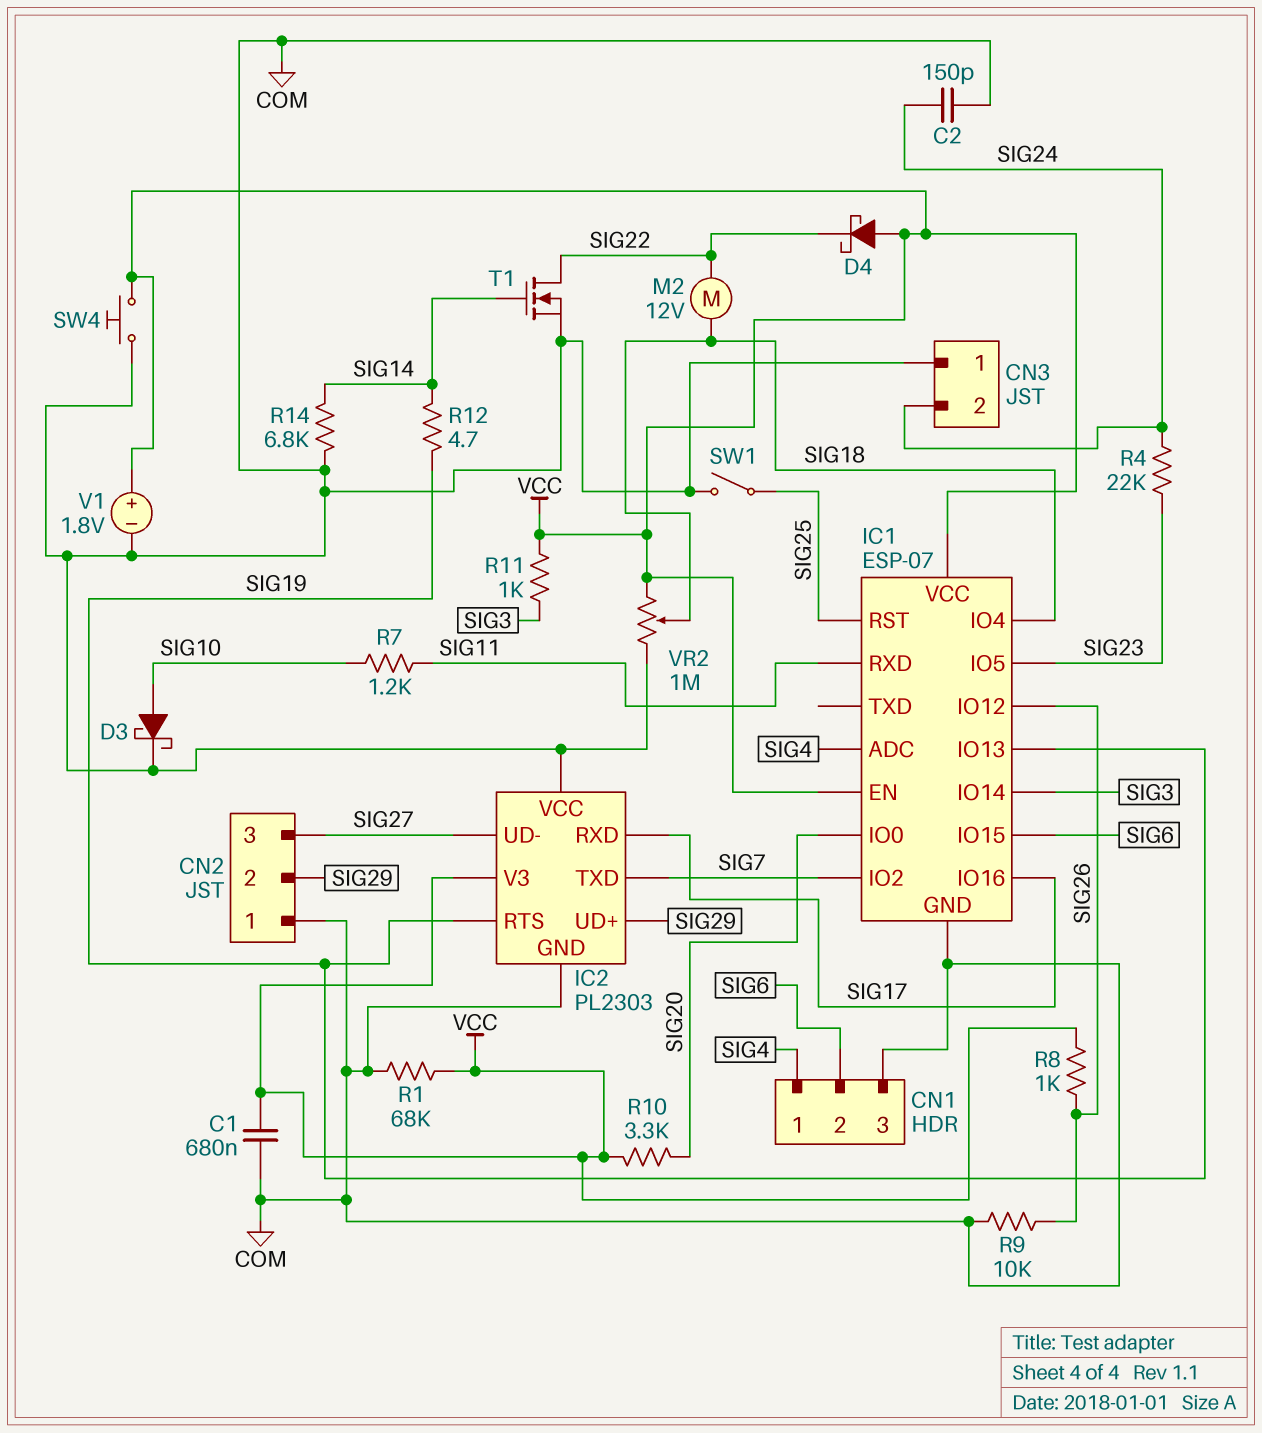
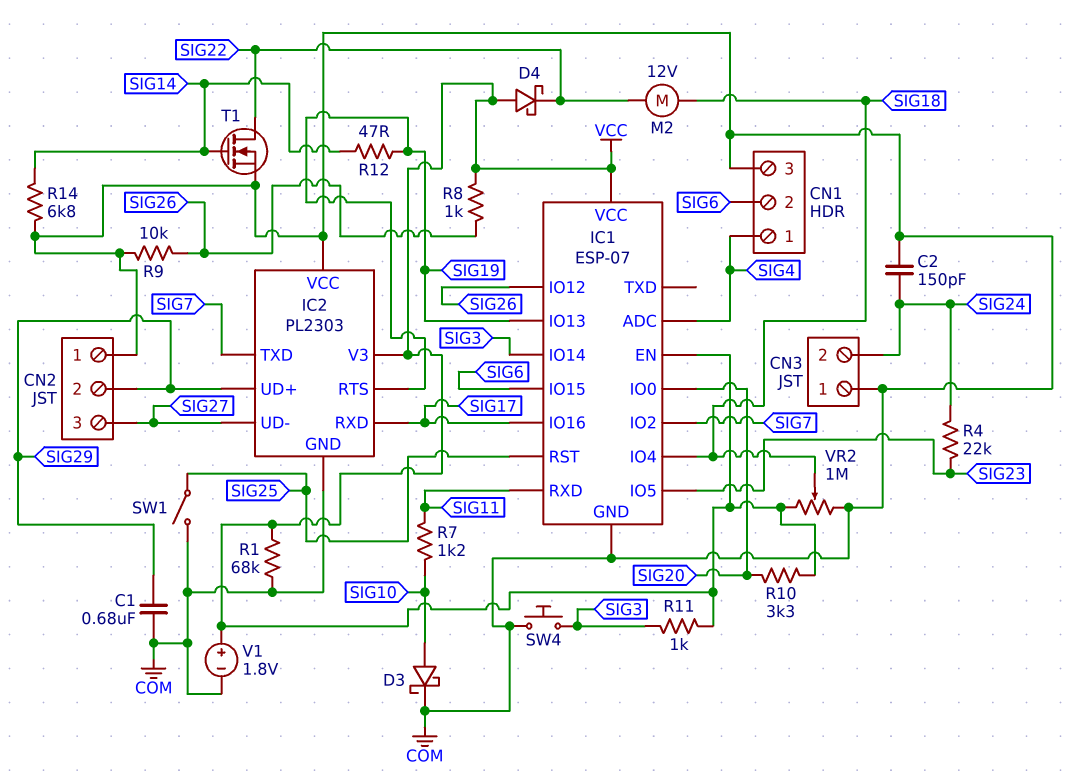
C1: 680nF (COM, VCC) -> 680nF (COM, SIG29)
R12: 4.7 (SIG14, SIG19) -> 47 (SIG14, SIG19)
SW4: button (COM, VCC) -> button (COM, SIG3)

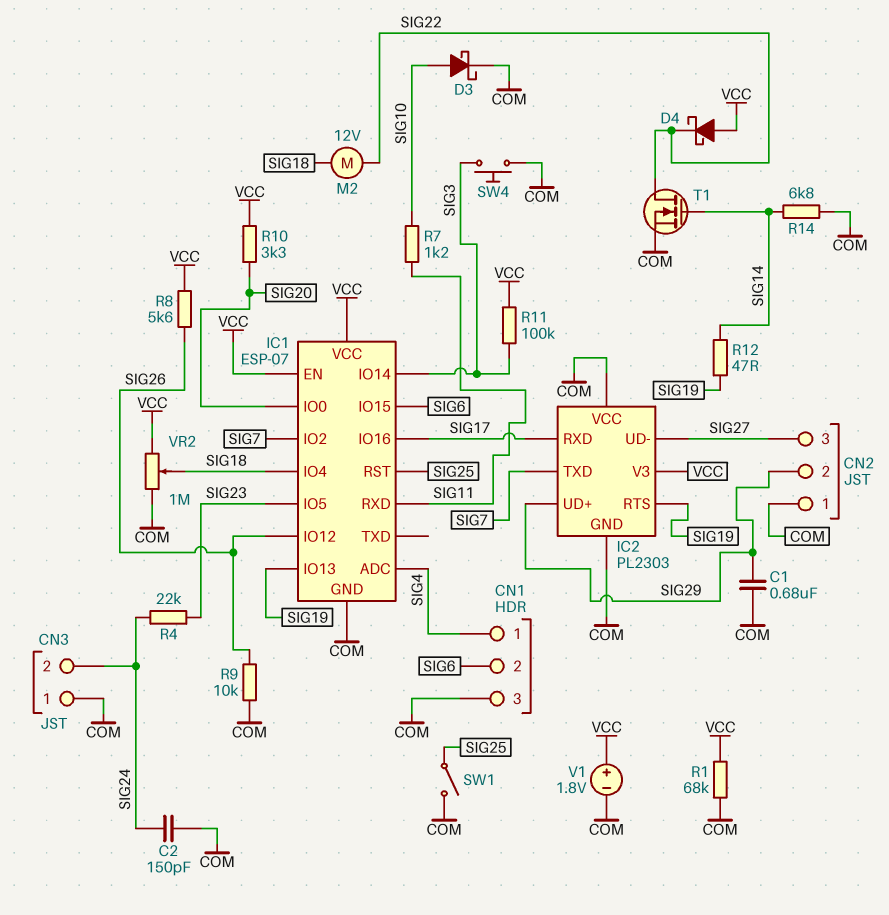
R8: 1k (SIG26, VCC) -> 5.6k (SIG26, VCC)
R11: 1k (SIG3, VCC) -> 100k (SIG3, VCC)

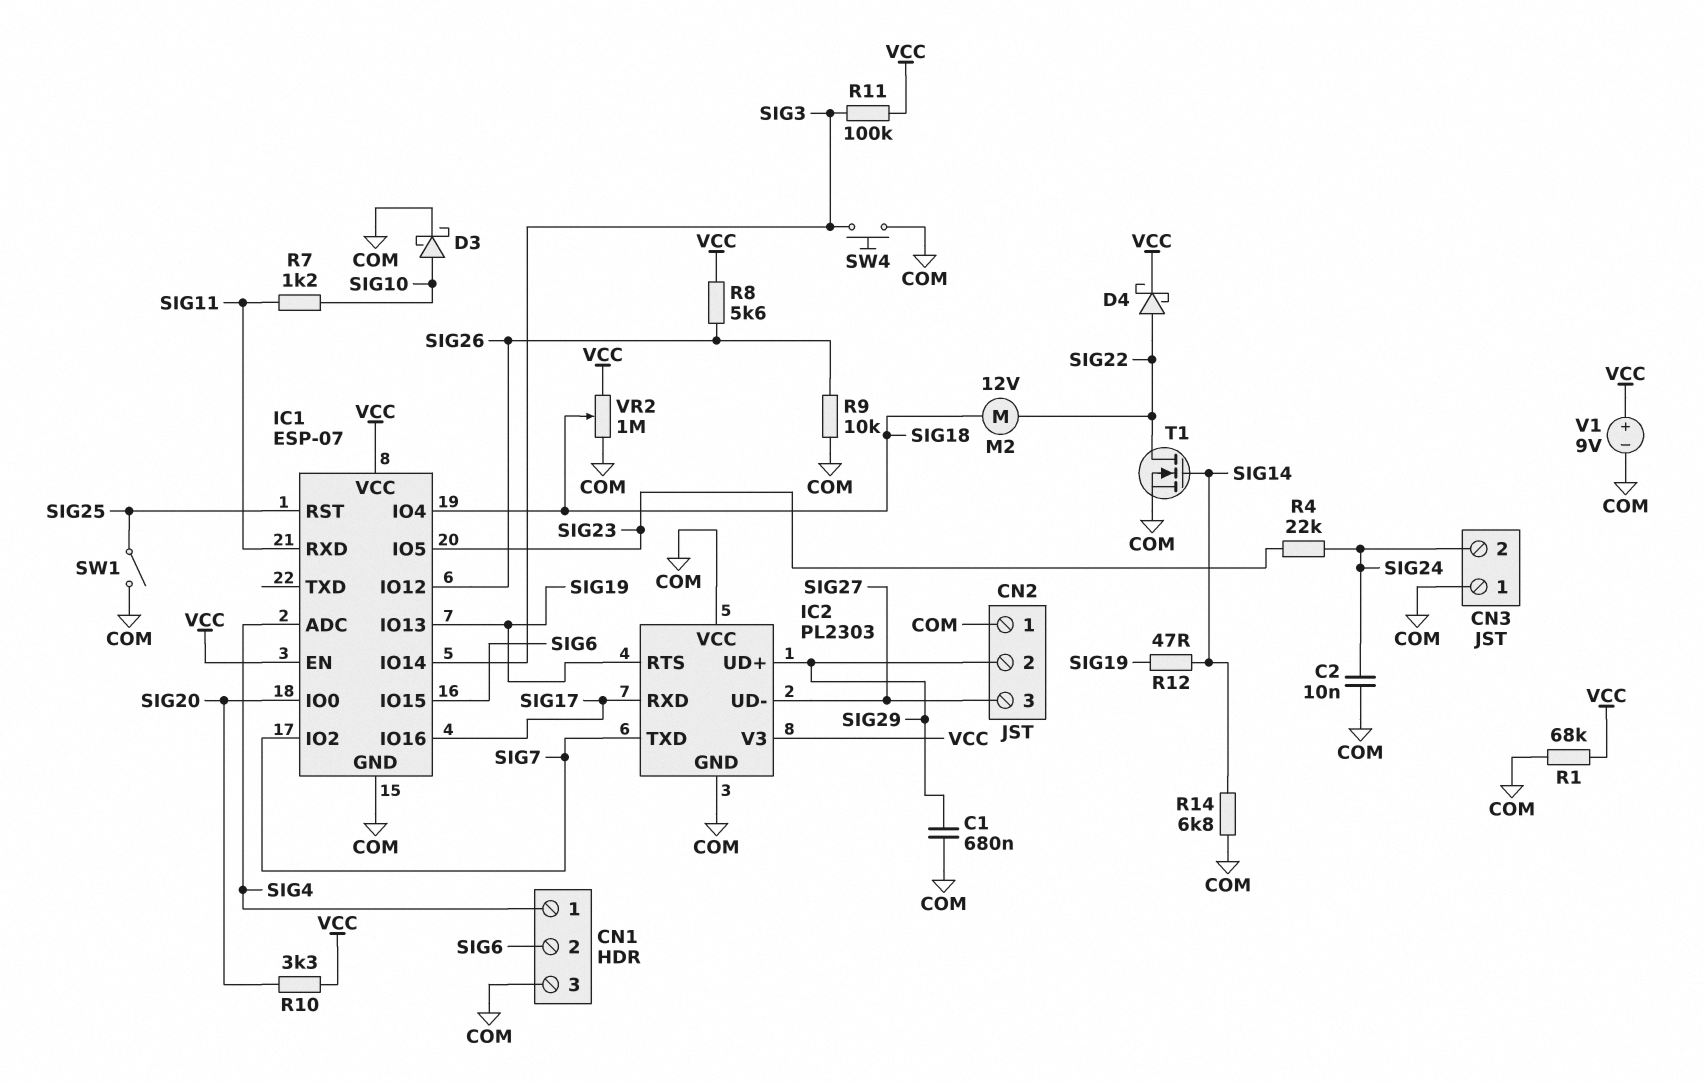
C2: 150pF (COM, SIG24) -> 10nF (COM, SIG24)
D4: schottky (A VCC, K SIG22) -> schottky (A SIG22, K VCC)
V1: 1.8V (plus VCC, minus COM) -> 9V (plus VCC, minus COM)

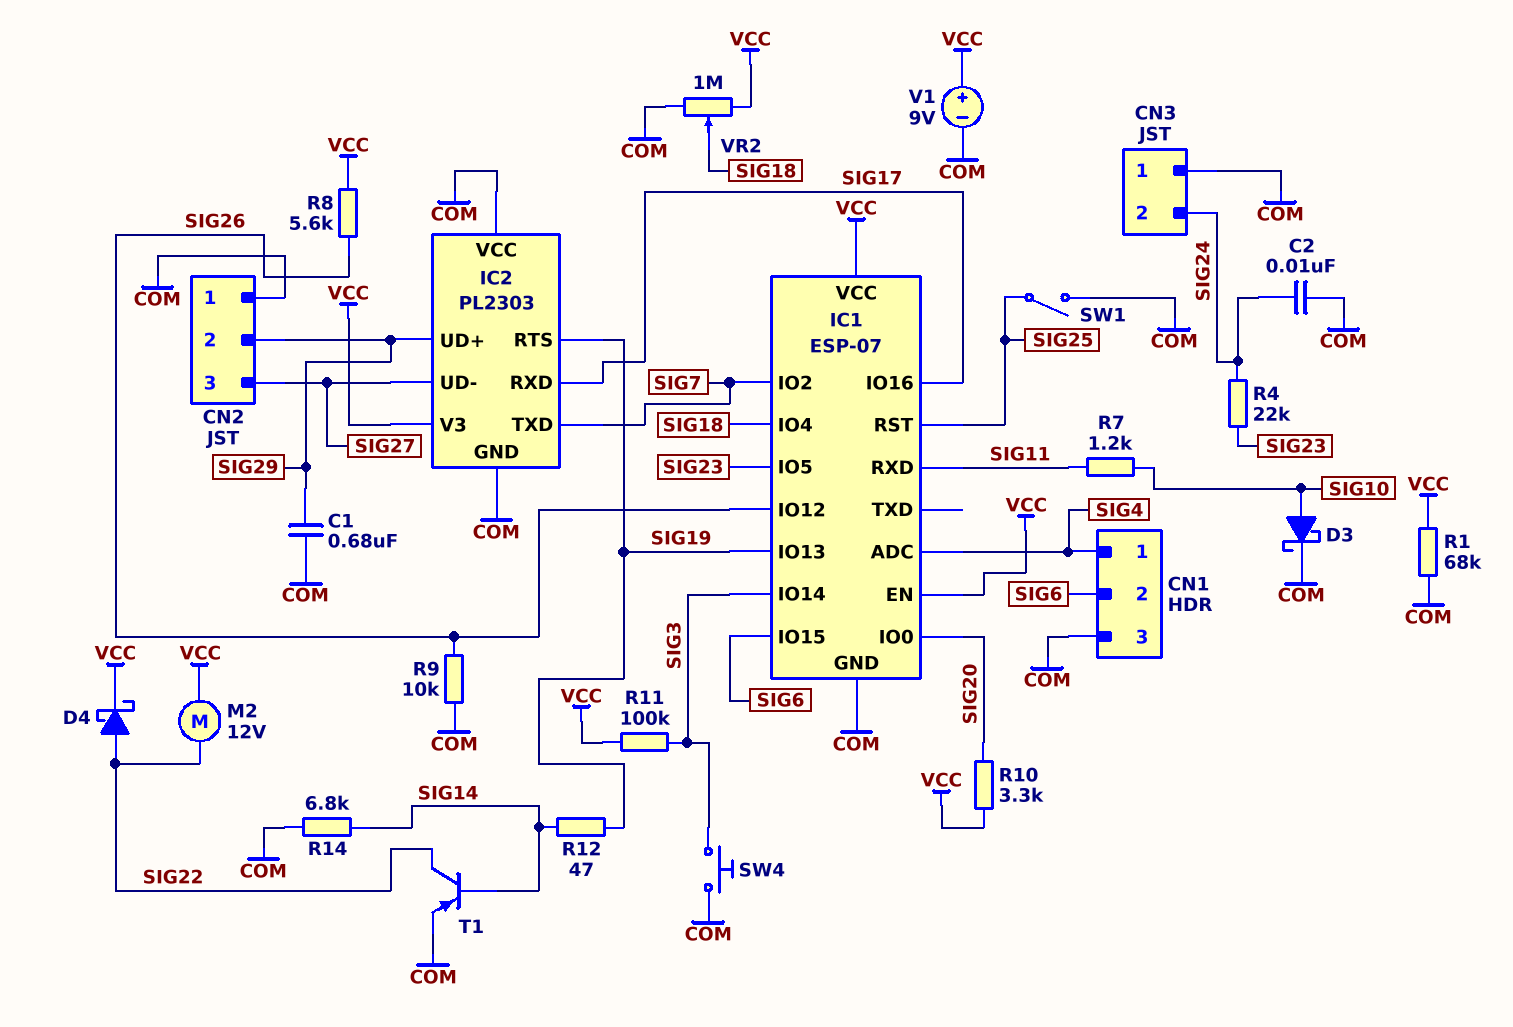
M2: motor 12V (SIG18, SIG22) -> motor 12V (SIG22, VCC)
T1: NMOS (G SIG14, D SIG22, S COM) -> PNP (B SIG14, C SIG22, E COM)

